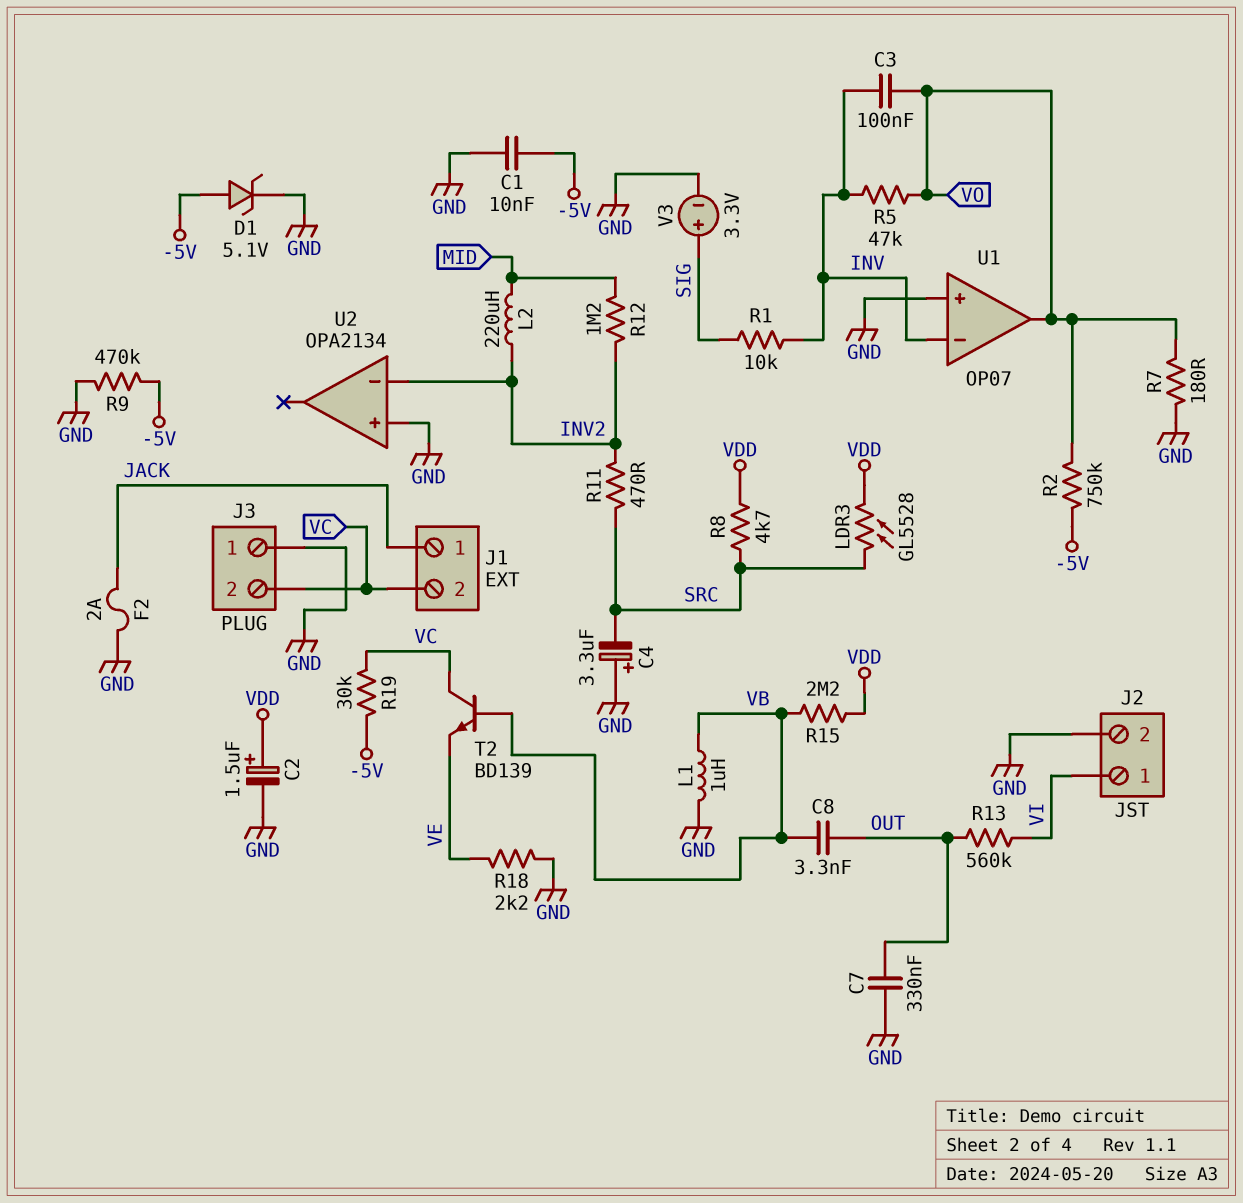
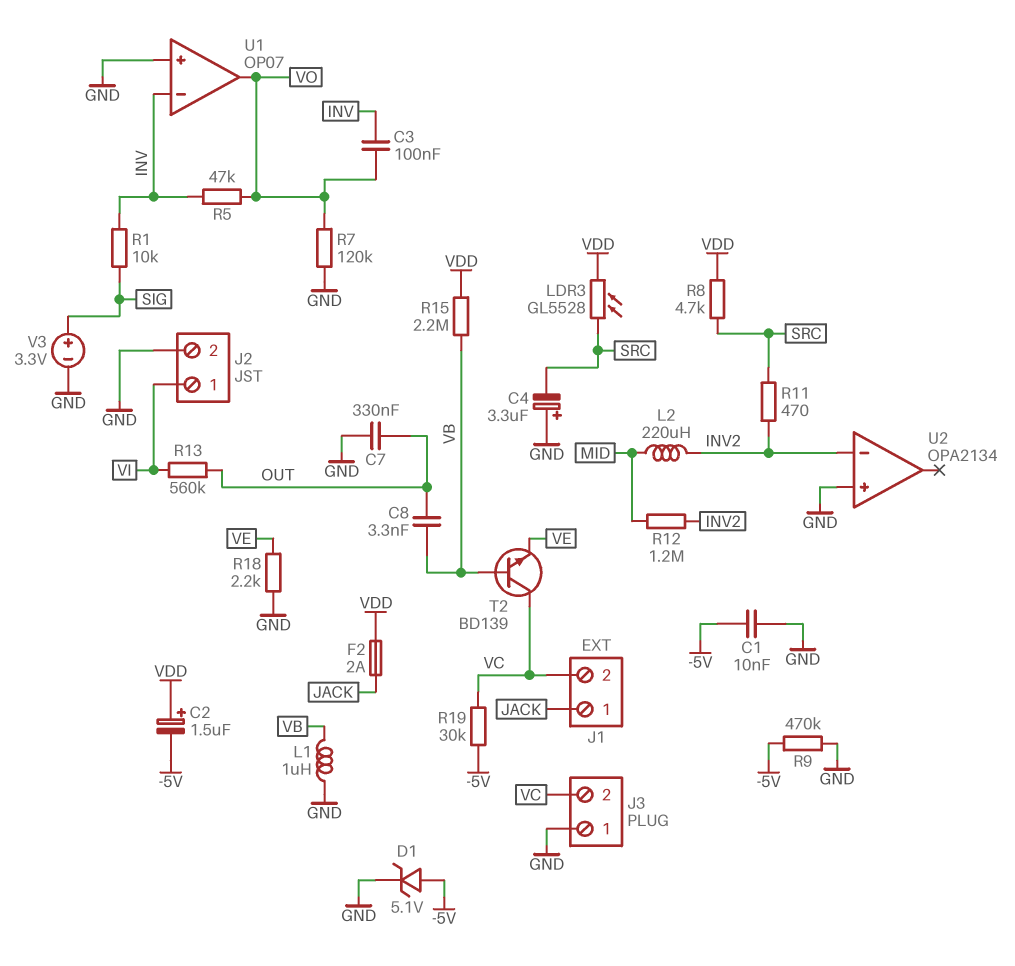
C2: 1.5uF (plus VDD, minus GND) -> 1.5uF (plus VDD, minus -5V)
F2: 2A (GND, JACK) -> 2A (JACK, VDD)
R2: 750k (-5V, VO) -> none
R7: 180 (GND, VO) -> 120k (GND, VO)

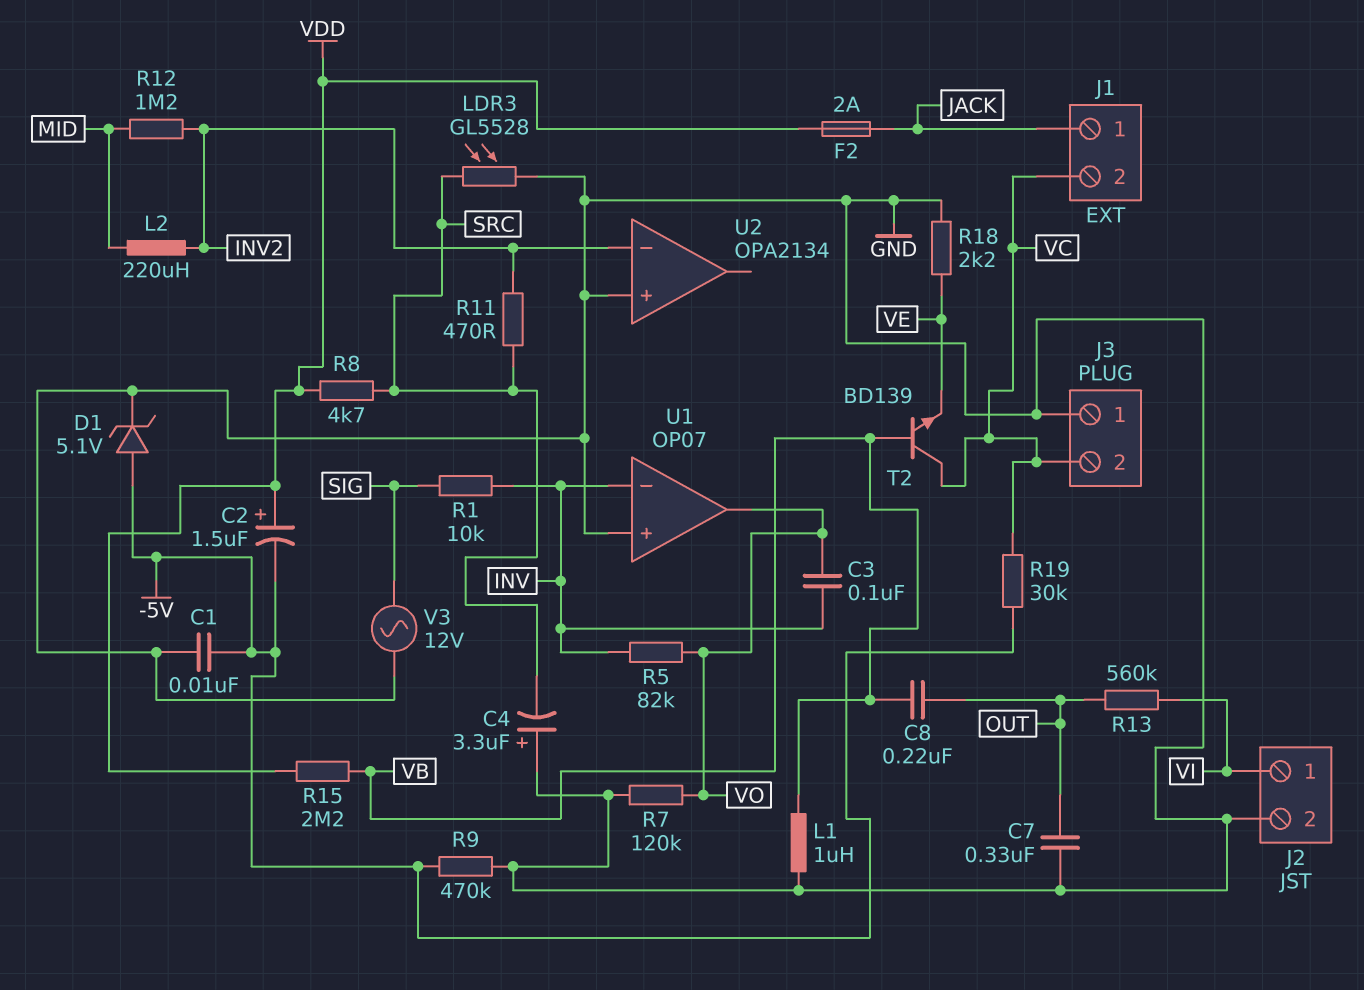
C8: 3.3nF (OUT, VB) -> 220nF (OUT, VB)
LDR3: GL5528 (SRC, VDD) -> GL5528 (GND, SRC)
R5: 47k (INV, VO) -> 82k (INV, VO)
V3: 3.3V (plus SIG, minus GND) -> AC 12V (GND, SIG)

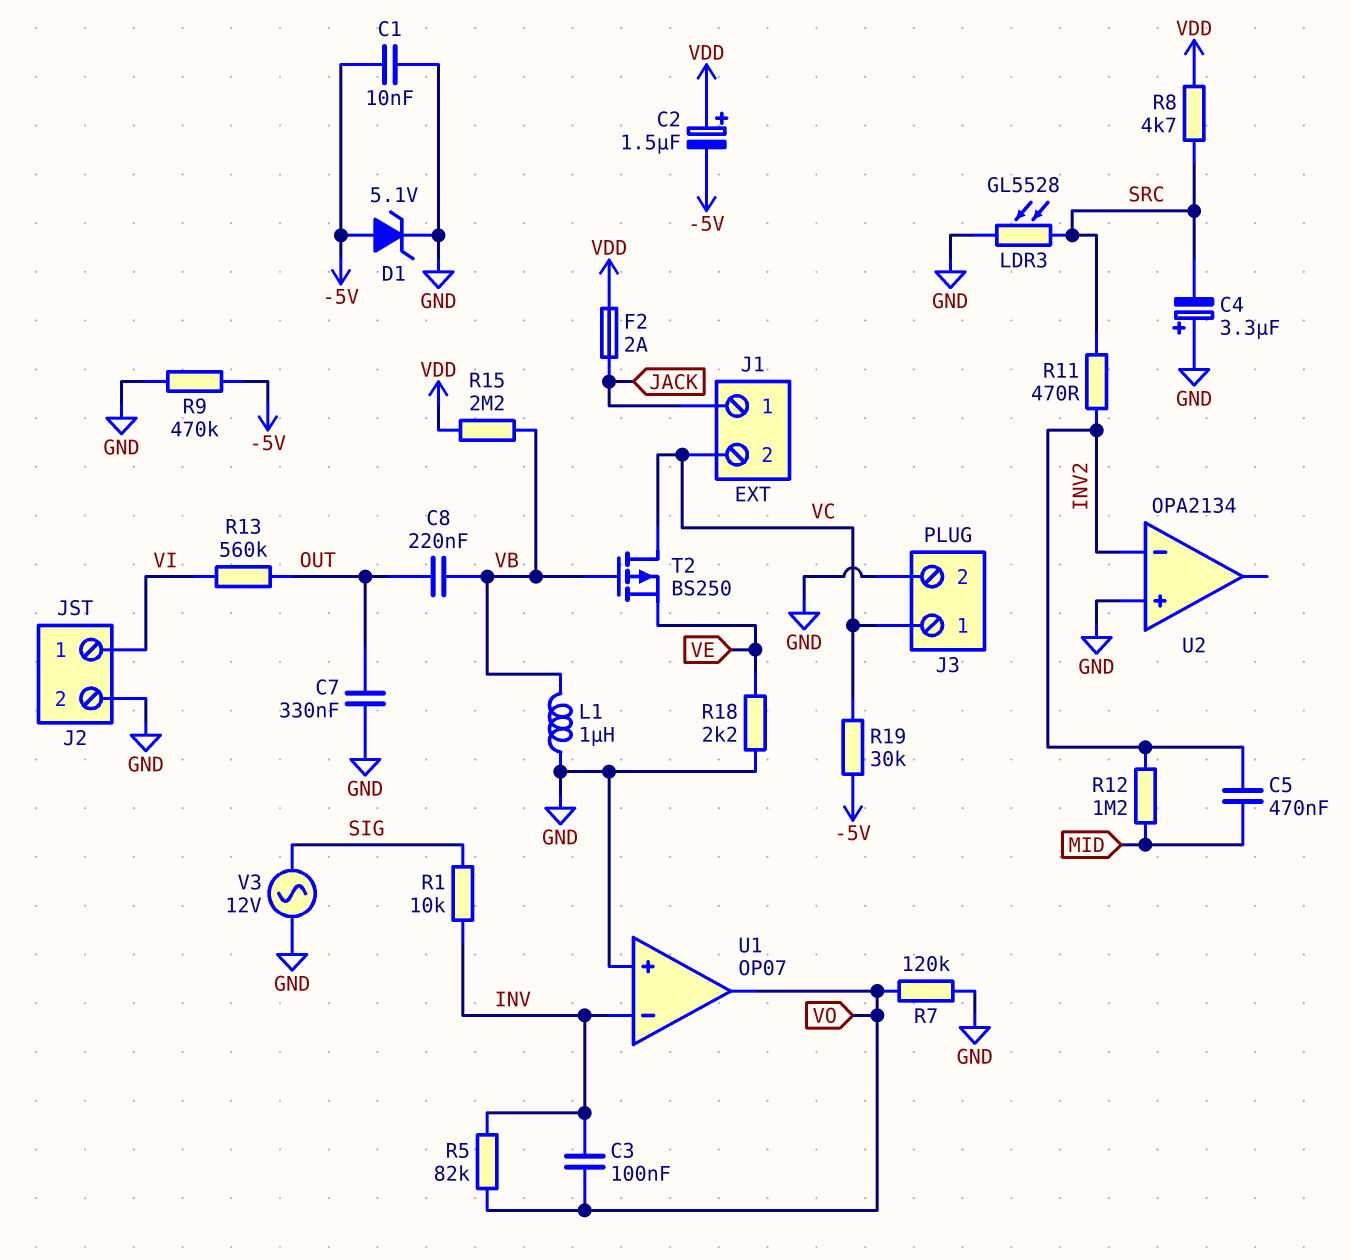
C5: none -> 470nF (INV2, MID)
J3 pin 1: GND -> VC
J3 pin 2: VC -> GND
L2: 220uH (INV2, MID) -> none
T2: NPN BD139 (B VB, C VC, E VE) -> PMOS BS250 (G VB, D VC, S VE)

